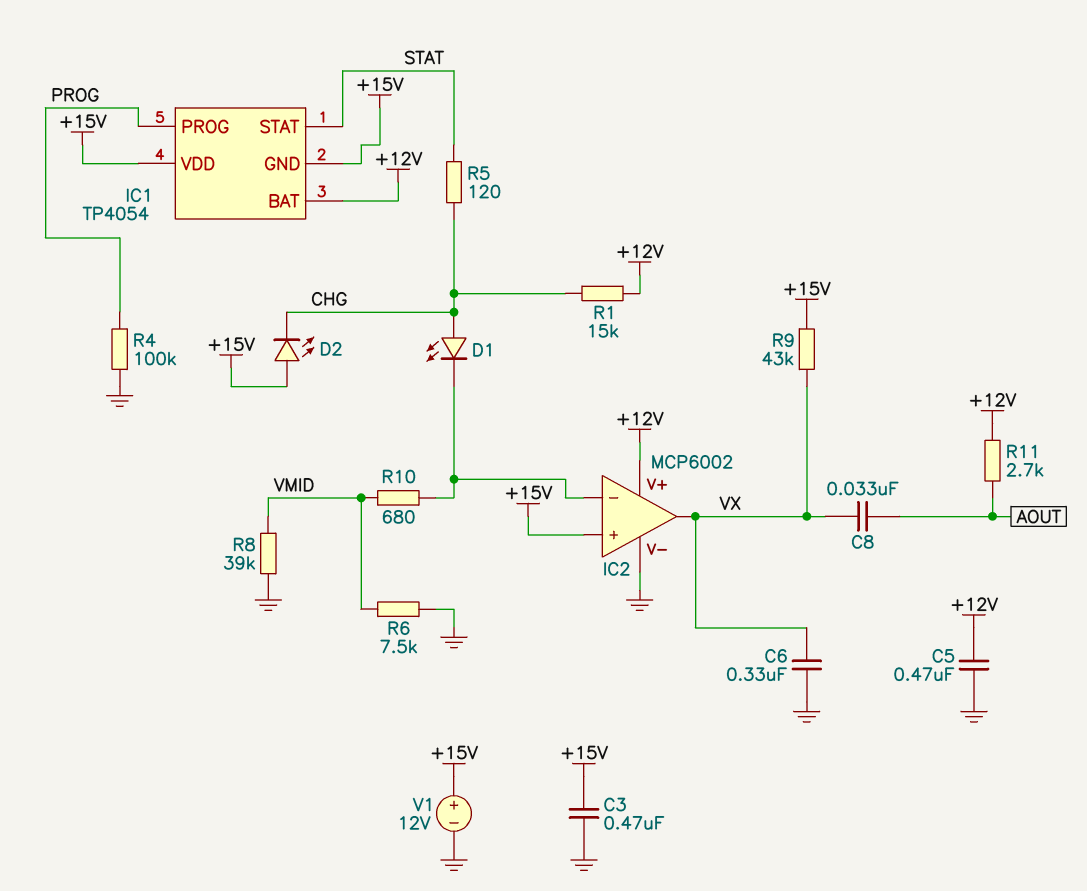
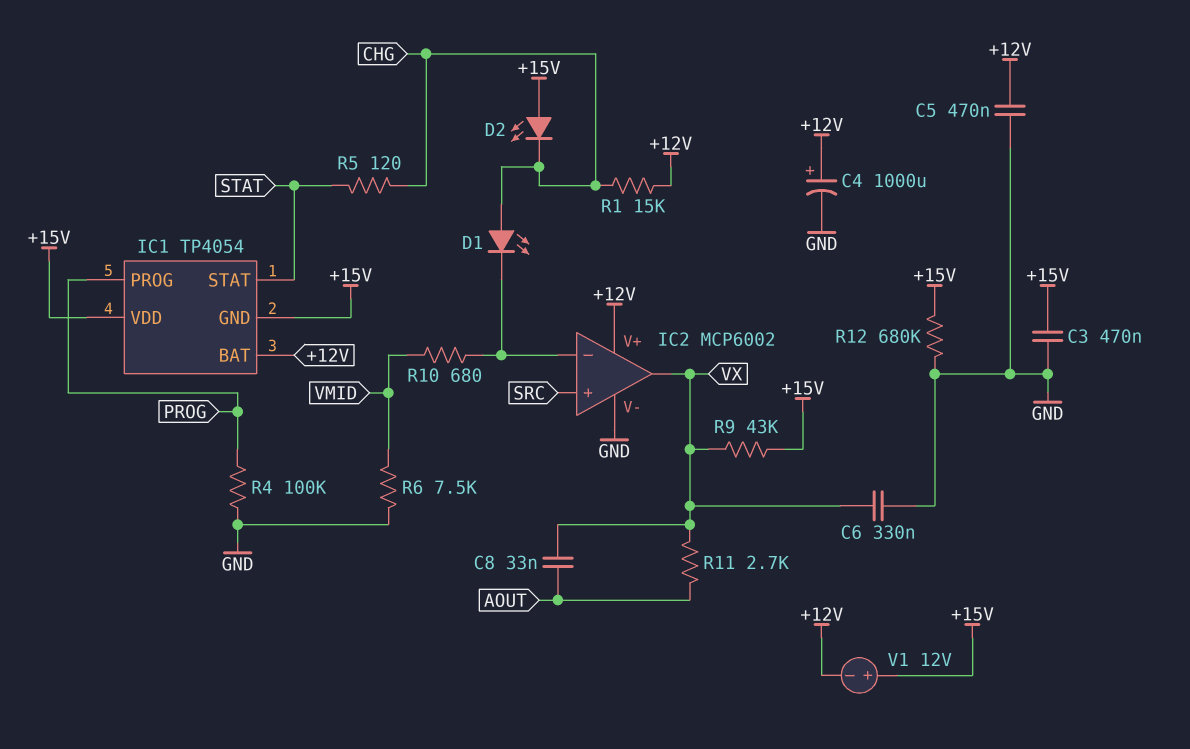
C4: none -> 1000uF (plus +12V, minus GND)
IC2 pin in+: +15V -> SRC
R8: 39k (GND, VMID) -> none
R11: 2.7k (+12V, AOUT) -> 2.7k (AOUT, VX)
R12: none -> 680k (+15V, GND)
V1: 12V (plus +15V, minus GND) -> 12V (plus +15V, minus +12V)

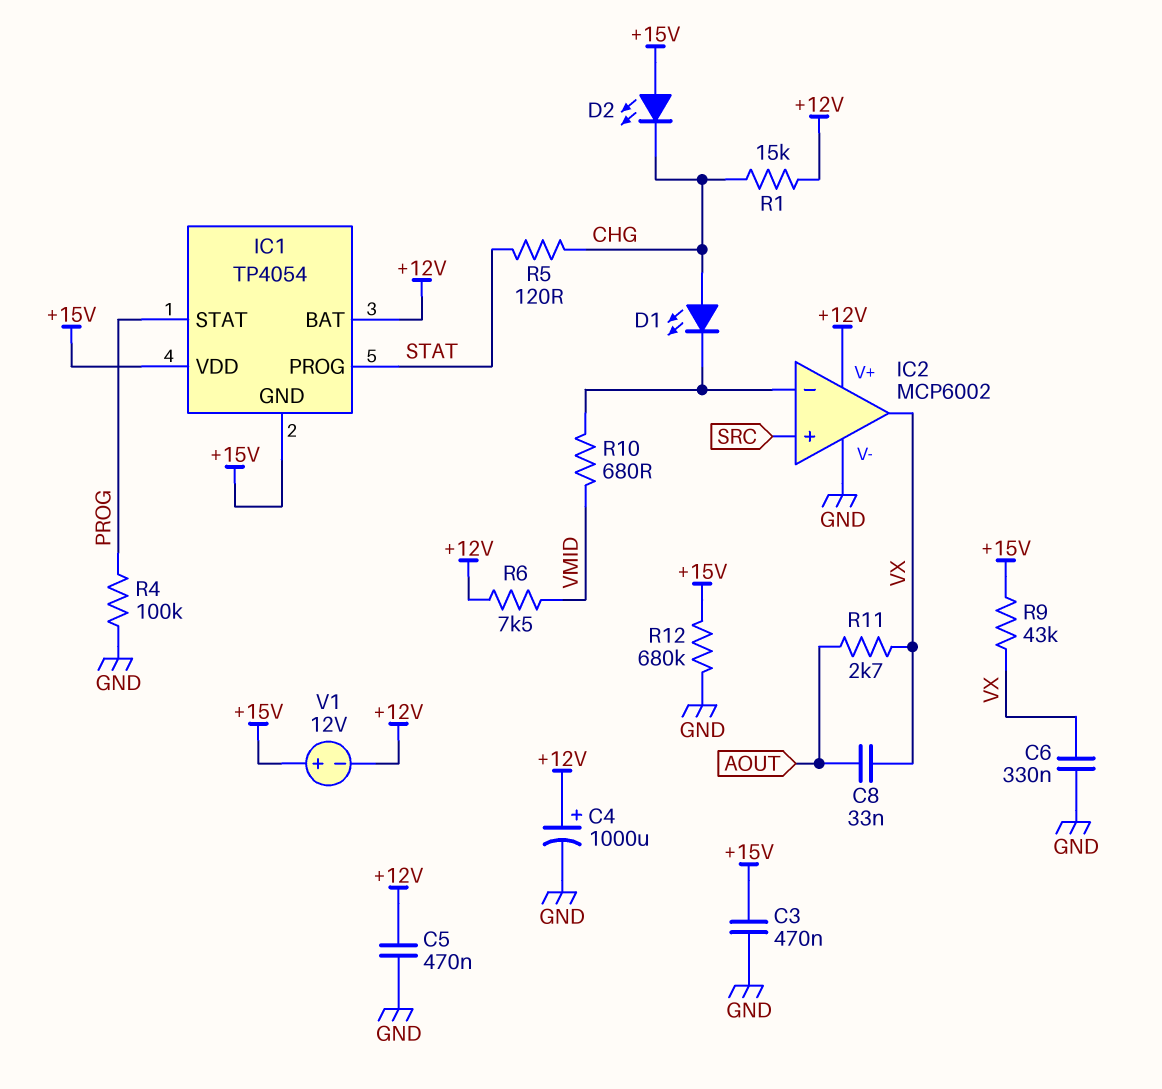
IC1 pin PROG: PROG -> STAT
IC1 pin STAT: STAT -> PROG
R6: 7.5k (GND, VMID) -> 7.5k (+12V, VMID)

